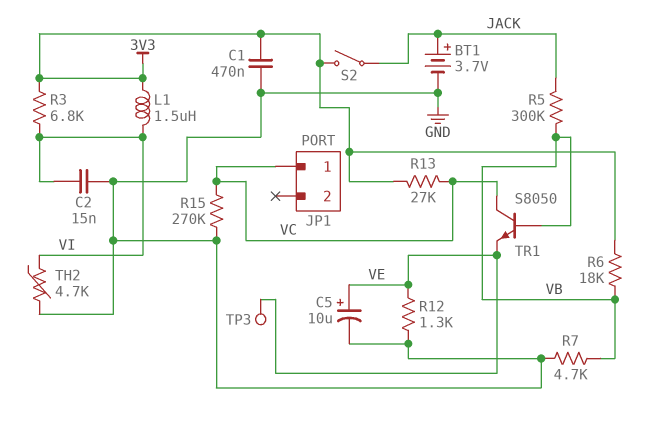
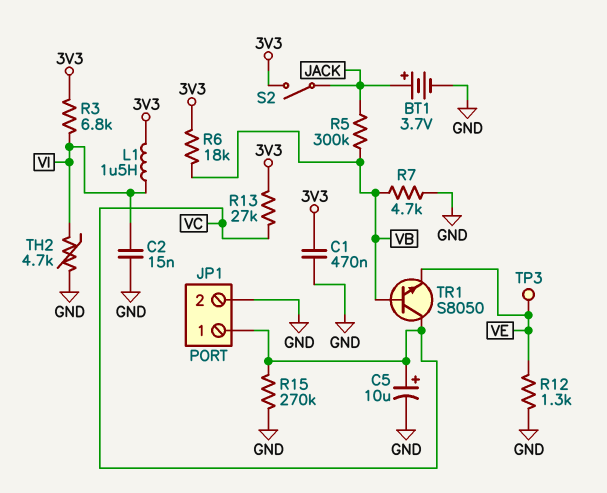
C5: 10uF (plus VE, minus GND) -> 10uF (plus VC, minus GND)
JP1 pin 2: none -> GND

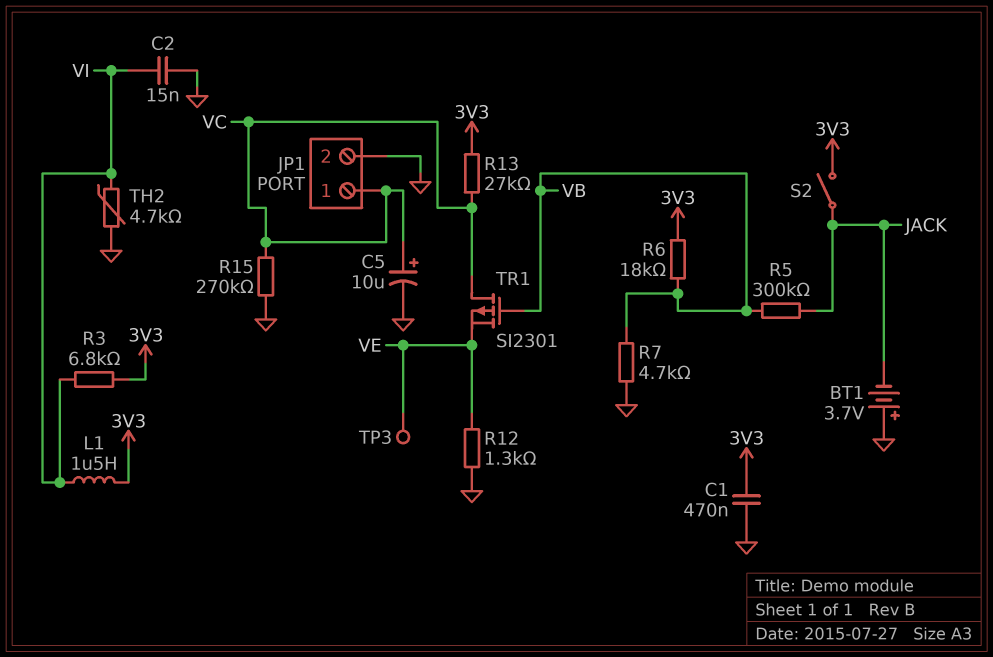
BT1: 3.7V (plus JACK, minus GND) -> 3.7V (plus GND, minus JACK)
TR1: NPN S8050 (B VB, C VC, E VE) -> PMOS SI2301 (G VB, D VC, S VE)

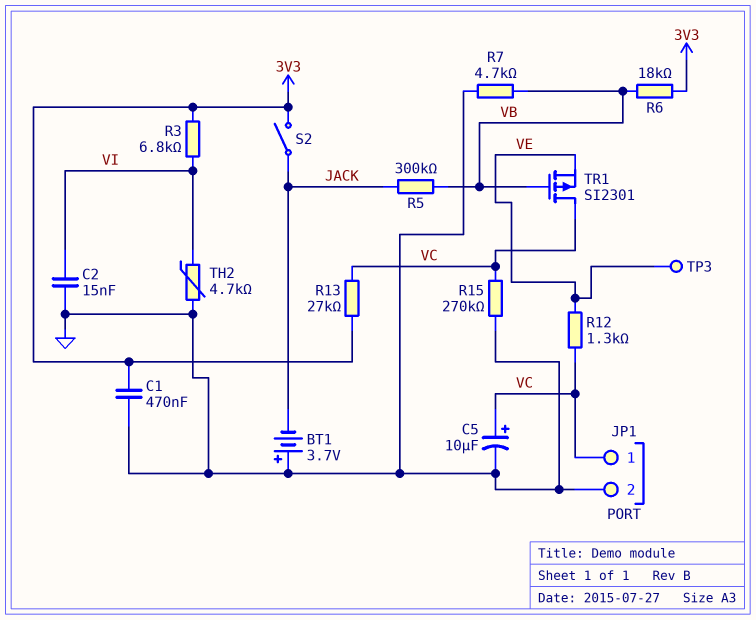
L1: 1.5uH (3V3, VI) -> none
R12: 1.3k (GND, VE) -> 1.3k (VC, VE)

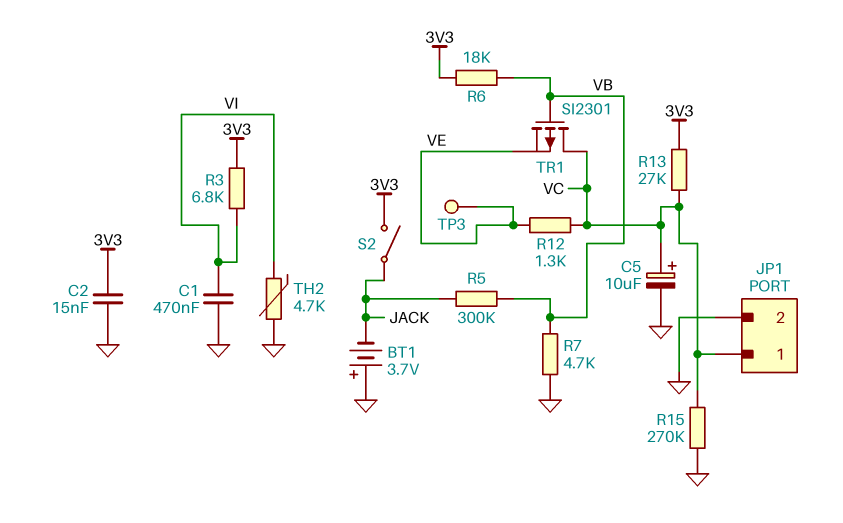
C1: 470nF (3V3, GND) -> 470nF (GND, VI)
C2: 15nF (GND, VI) -> 15nF (3V3, GND)

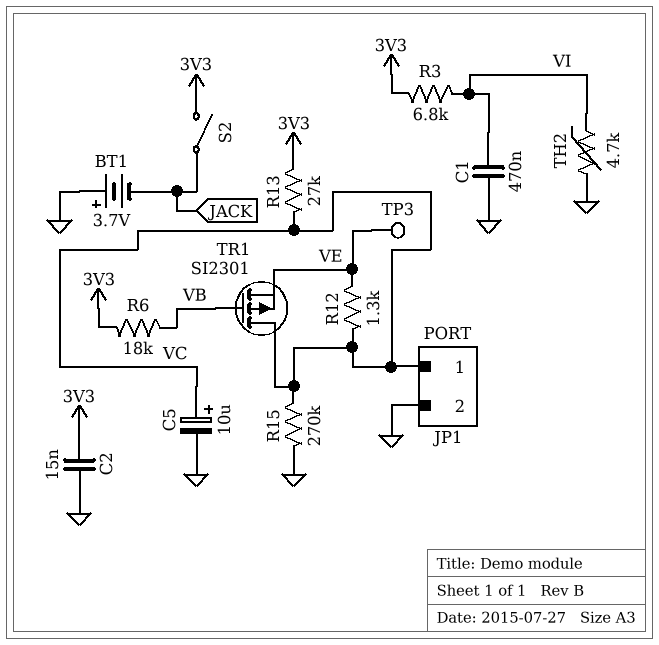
R5: 300k (JACK, VB) -> none
R7: 4.7k (GND, VB) -> none

